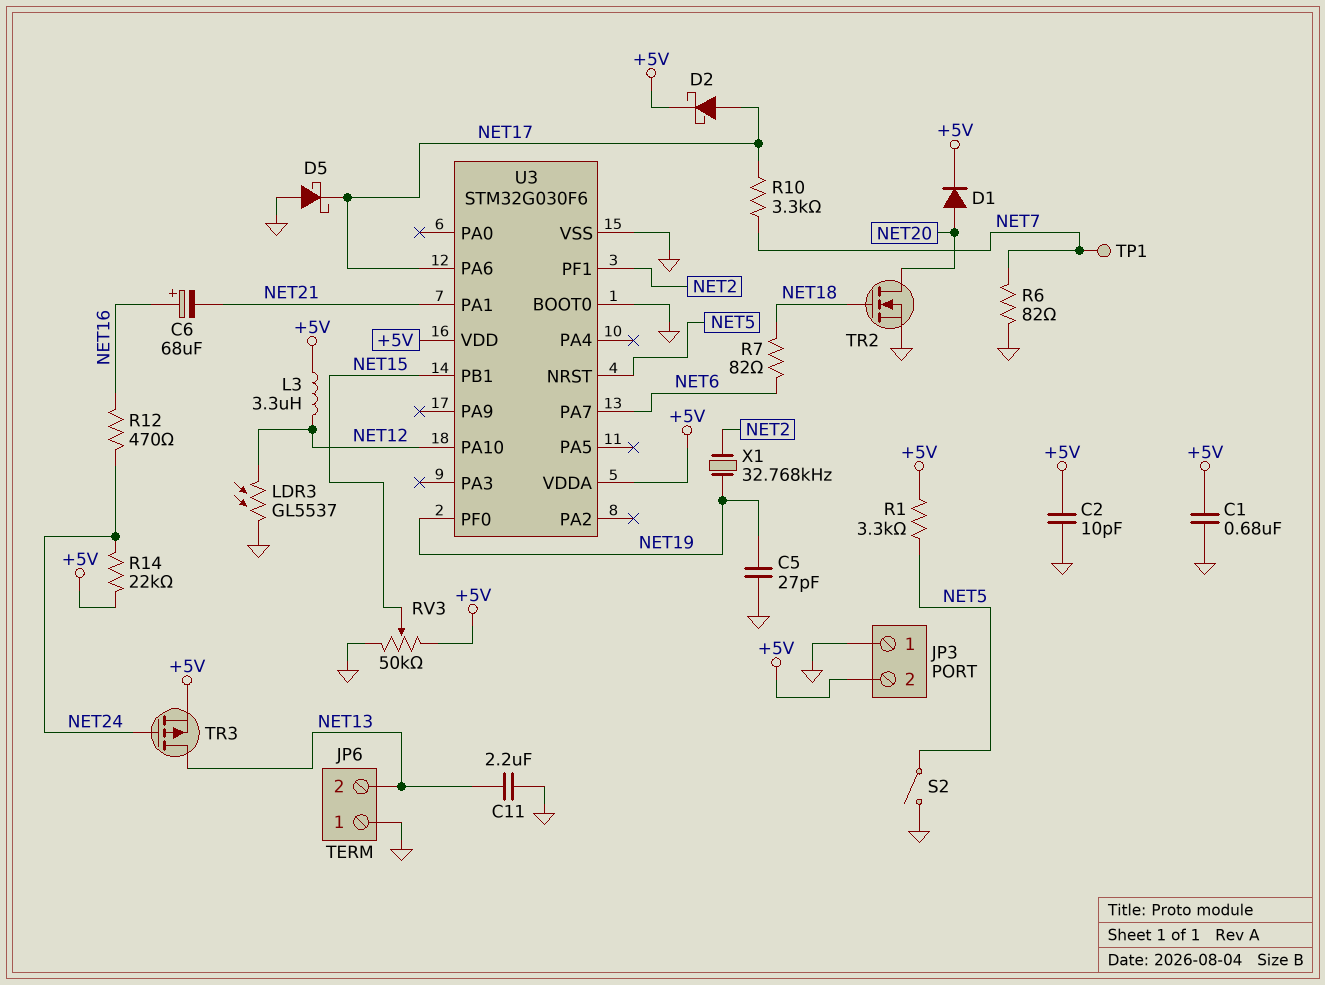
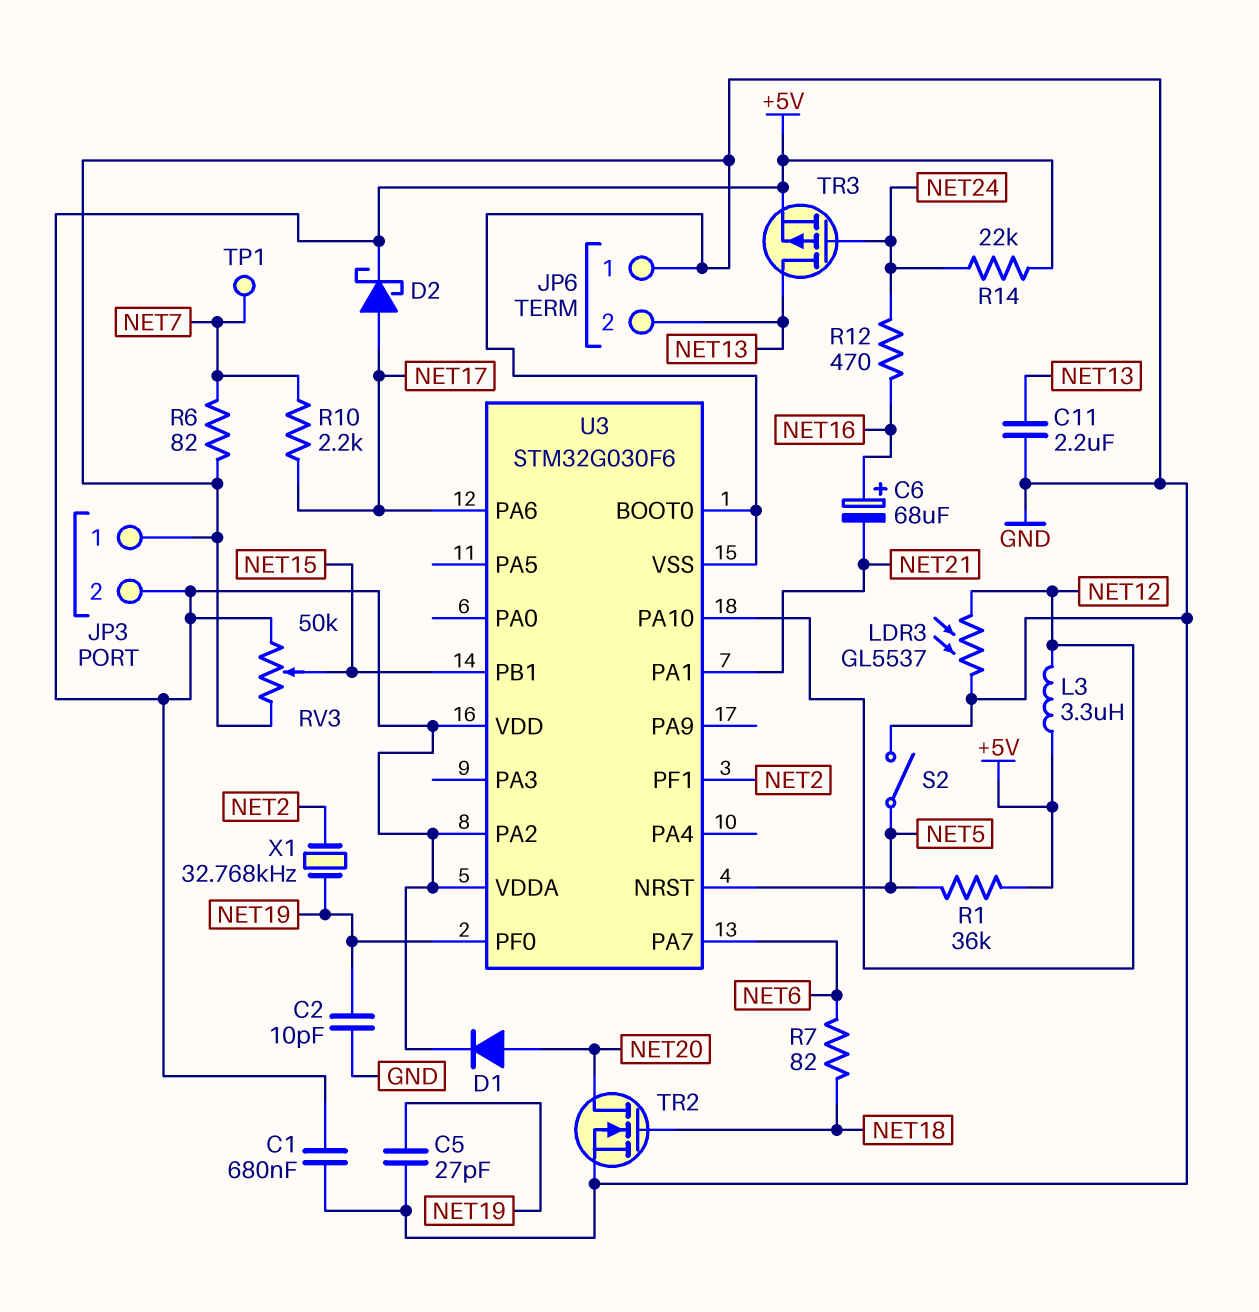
C2: 10pF (+5V, GND) -> 10pF (GND, NET19)
D5: schottky (A GND, K NET17) -> none
R1: 3.3k (+5V, NET5) -> 36k (+5V, NET5)
R10: 3.3k (NET7, NET17) -> 2.2k (NET7, NET17)
U3 pin PA2: none -> +5V

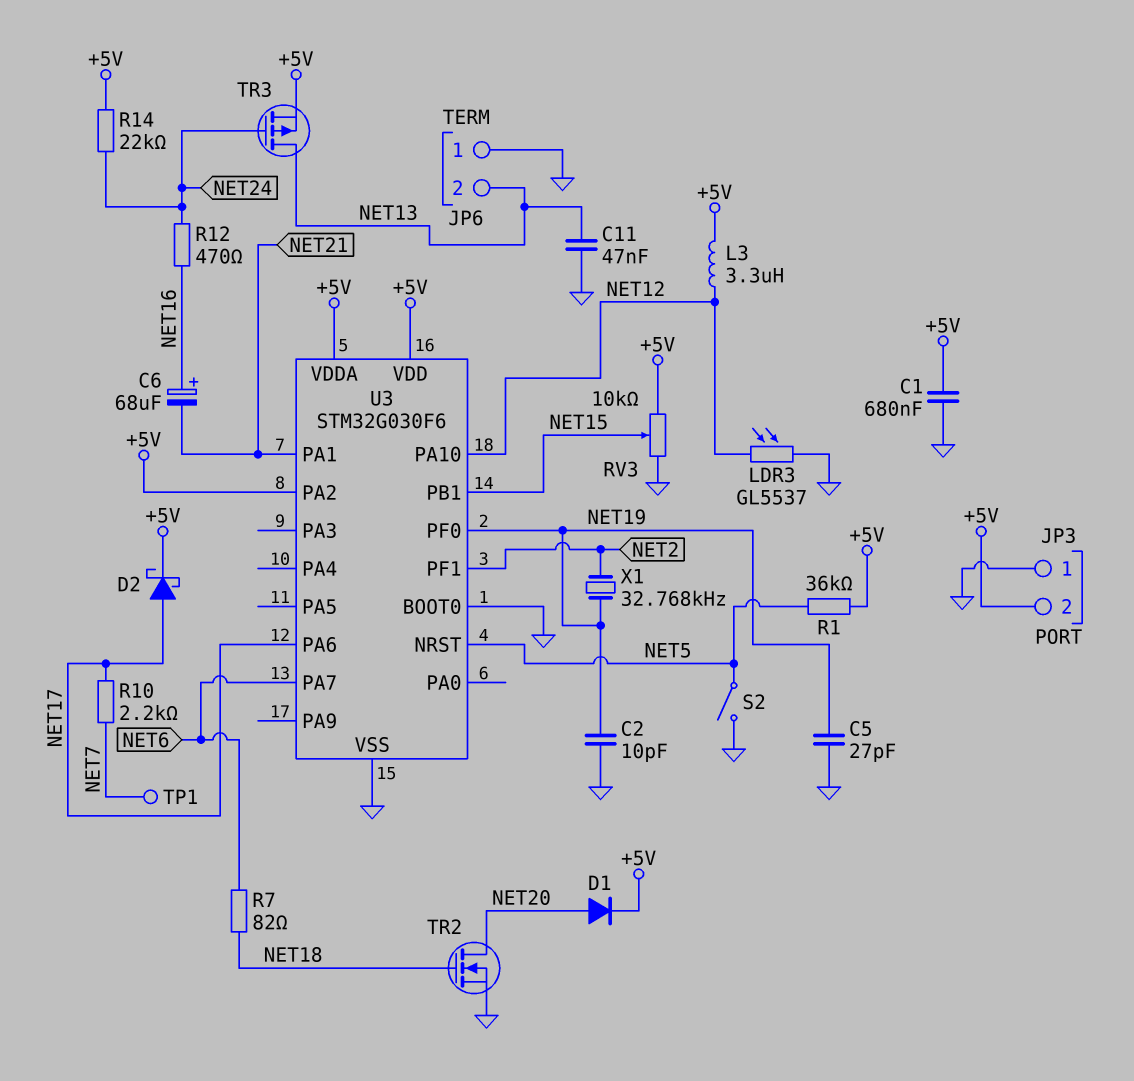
C11: 2.2uF (GND, NET13) -> 47nF (GND, NET13)
R6: 82 (GND, NET7) -> none
RV3: 50k (+5V, GND, wiper NET15) -> 10k (+5V, GND, wiper NET15)

